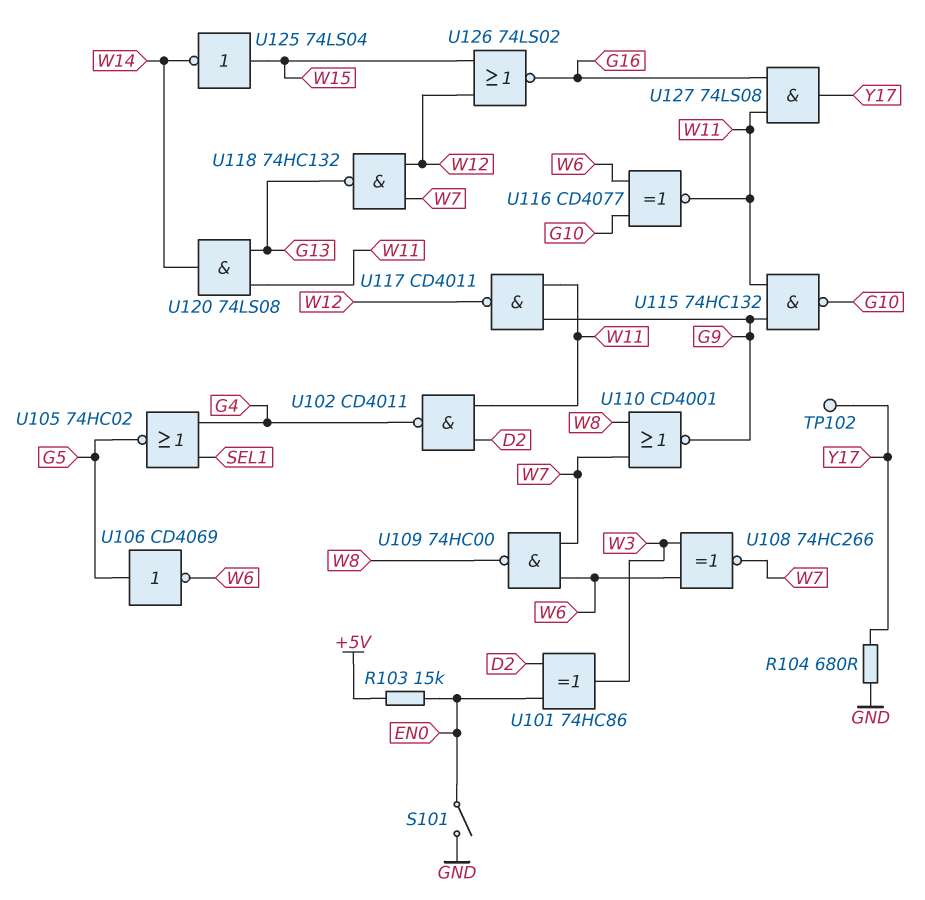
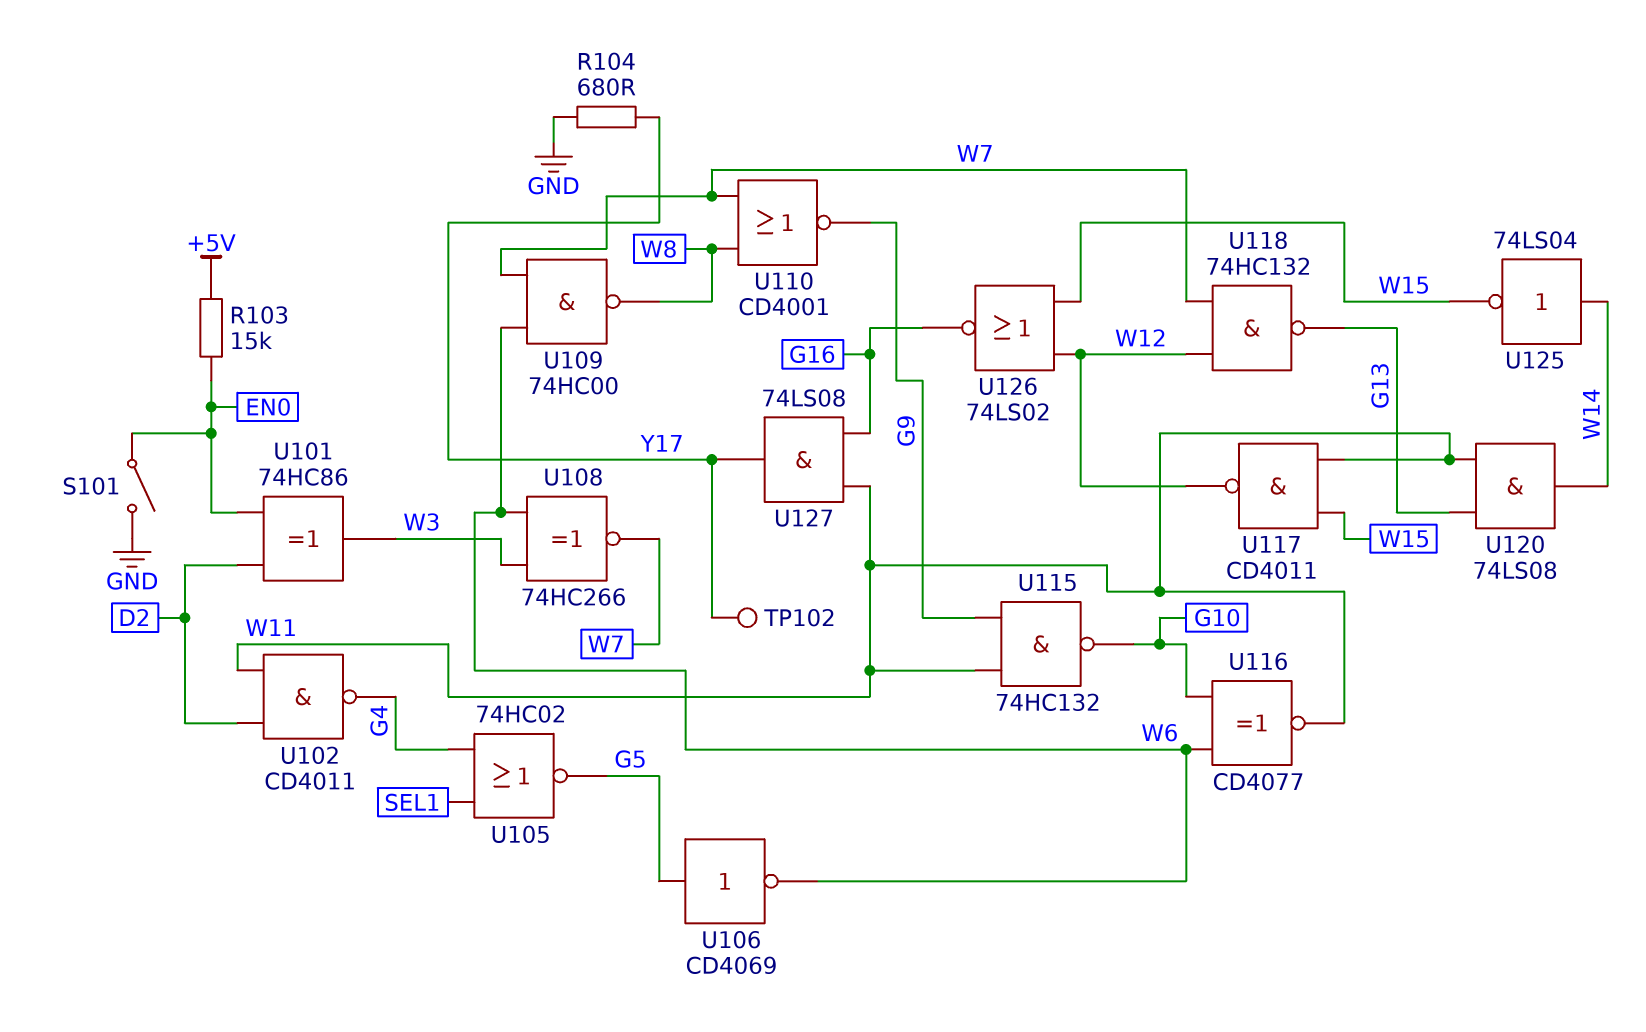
U117: NAND CD4011 (in G9, in W11, out W12) -> NAND CD4011 (in W11, in W15, out W12)
U125: NOT 74LS04 (in W15, out W14) -> NOT 74LS04 (in W14, out W15)

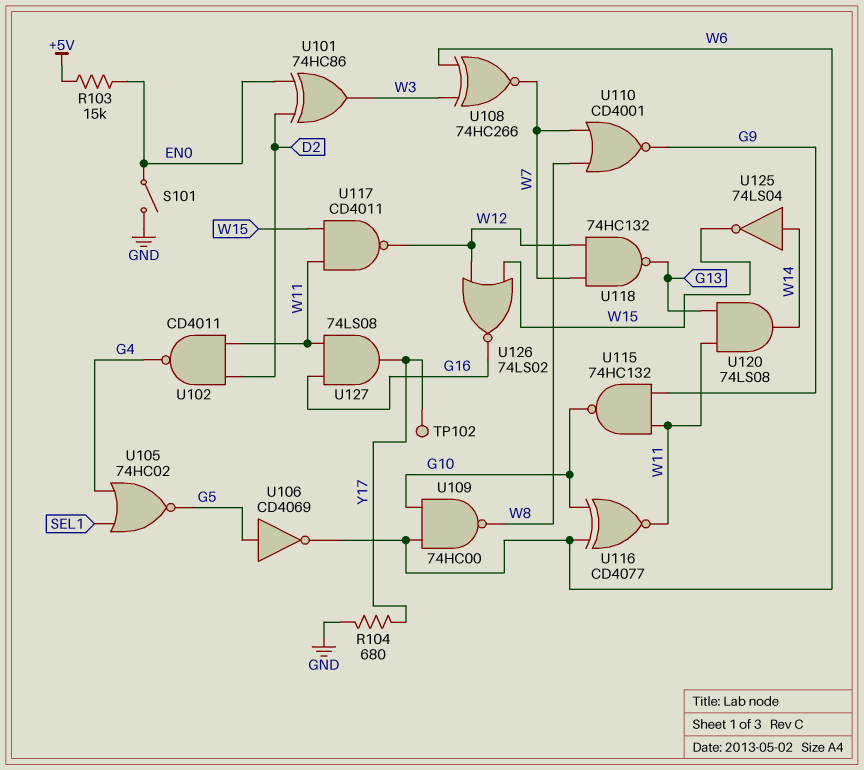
U109: NAND 74HC00 (in W6, in W7, out W8) -> NAND 74HC00 (in G10, in W6, out W8)

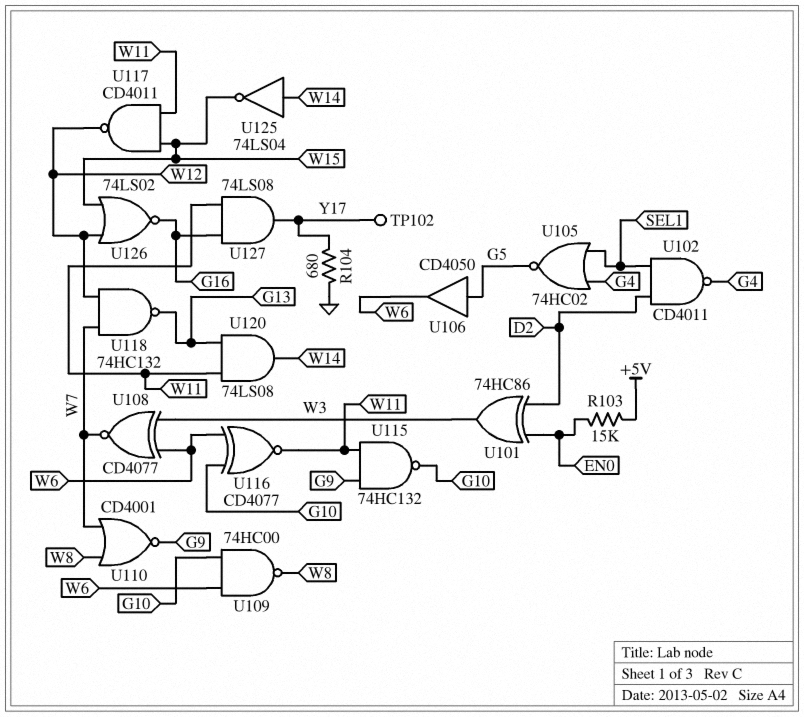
S101: switch (EN0, GND) -> none
U102: NAND CD4011 (in D2, in W11, out G4) -> NAND CD4011 (in D2, in SEL1, out G4)
U106: NOT CD4069 (in G5, out W6) -> buffer CD4050 (in G5, out W6)
U108: XNOR 74HC266 (in W3, in W6, out W7) -> XNOR CD4077 (in W3, in W6, out W7)

